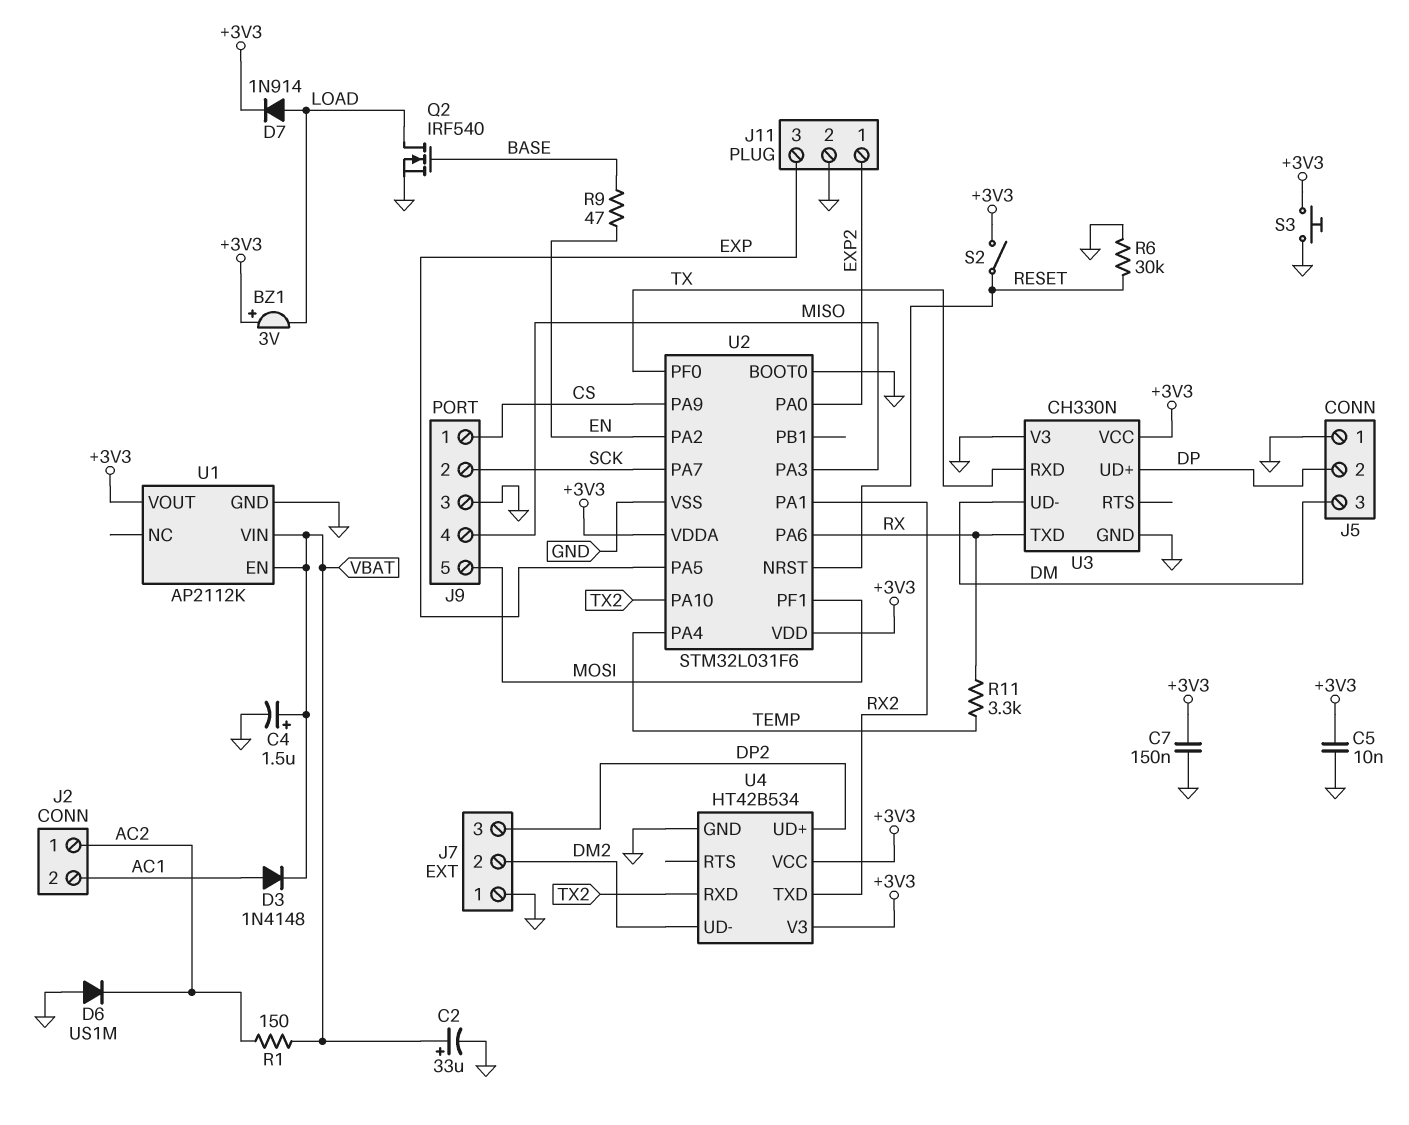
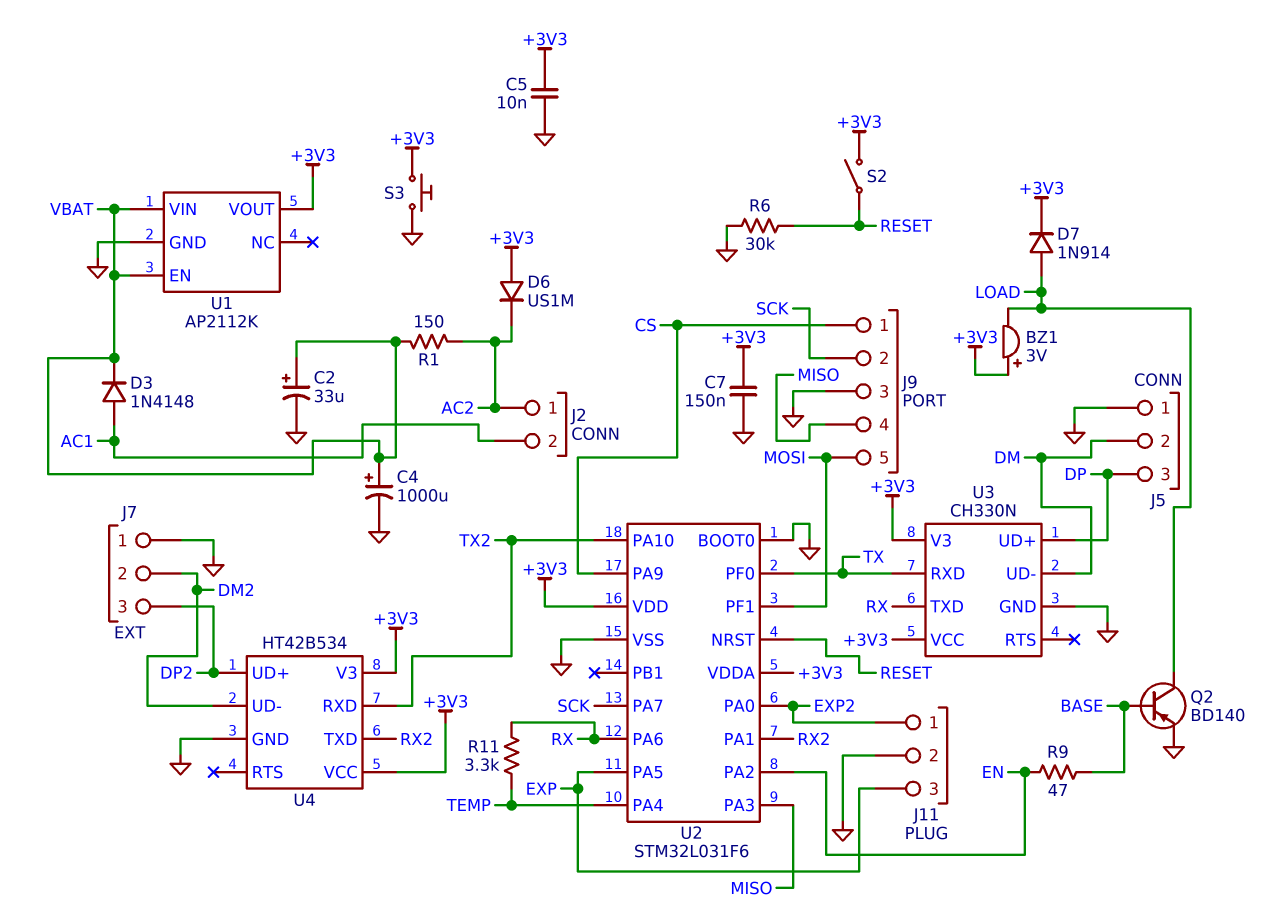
C4: 1.5uF (plus VBAT, minus GND) -> 1000uF (plus VBAT, minus GND)
D6: diode US1M (A GND, K AC2) -> diode US1M (A +3V3, K AC2)
J5 pin 2: DP -> DM
J5 pin 3: DM -> DP
Q2: NMOS IRF540 (G BASE, D LOAD, S GND) -> PNP BD140 (B BASE, C LOAD, E GND)
U3 pin V3: GND -> +3V3

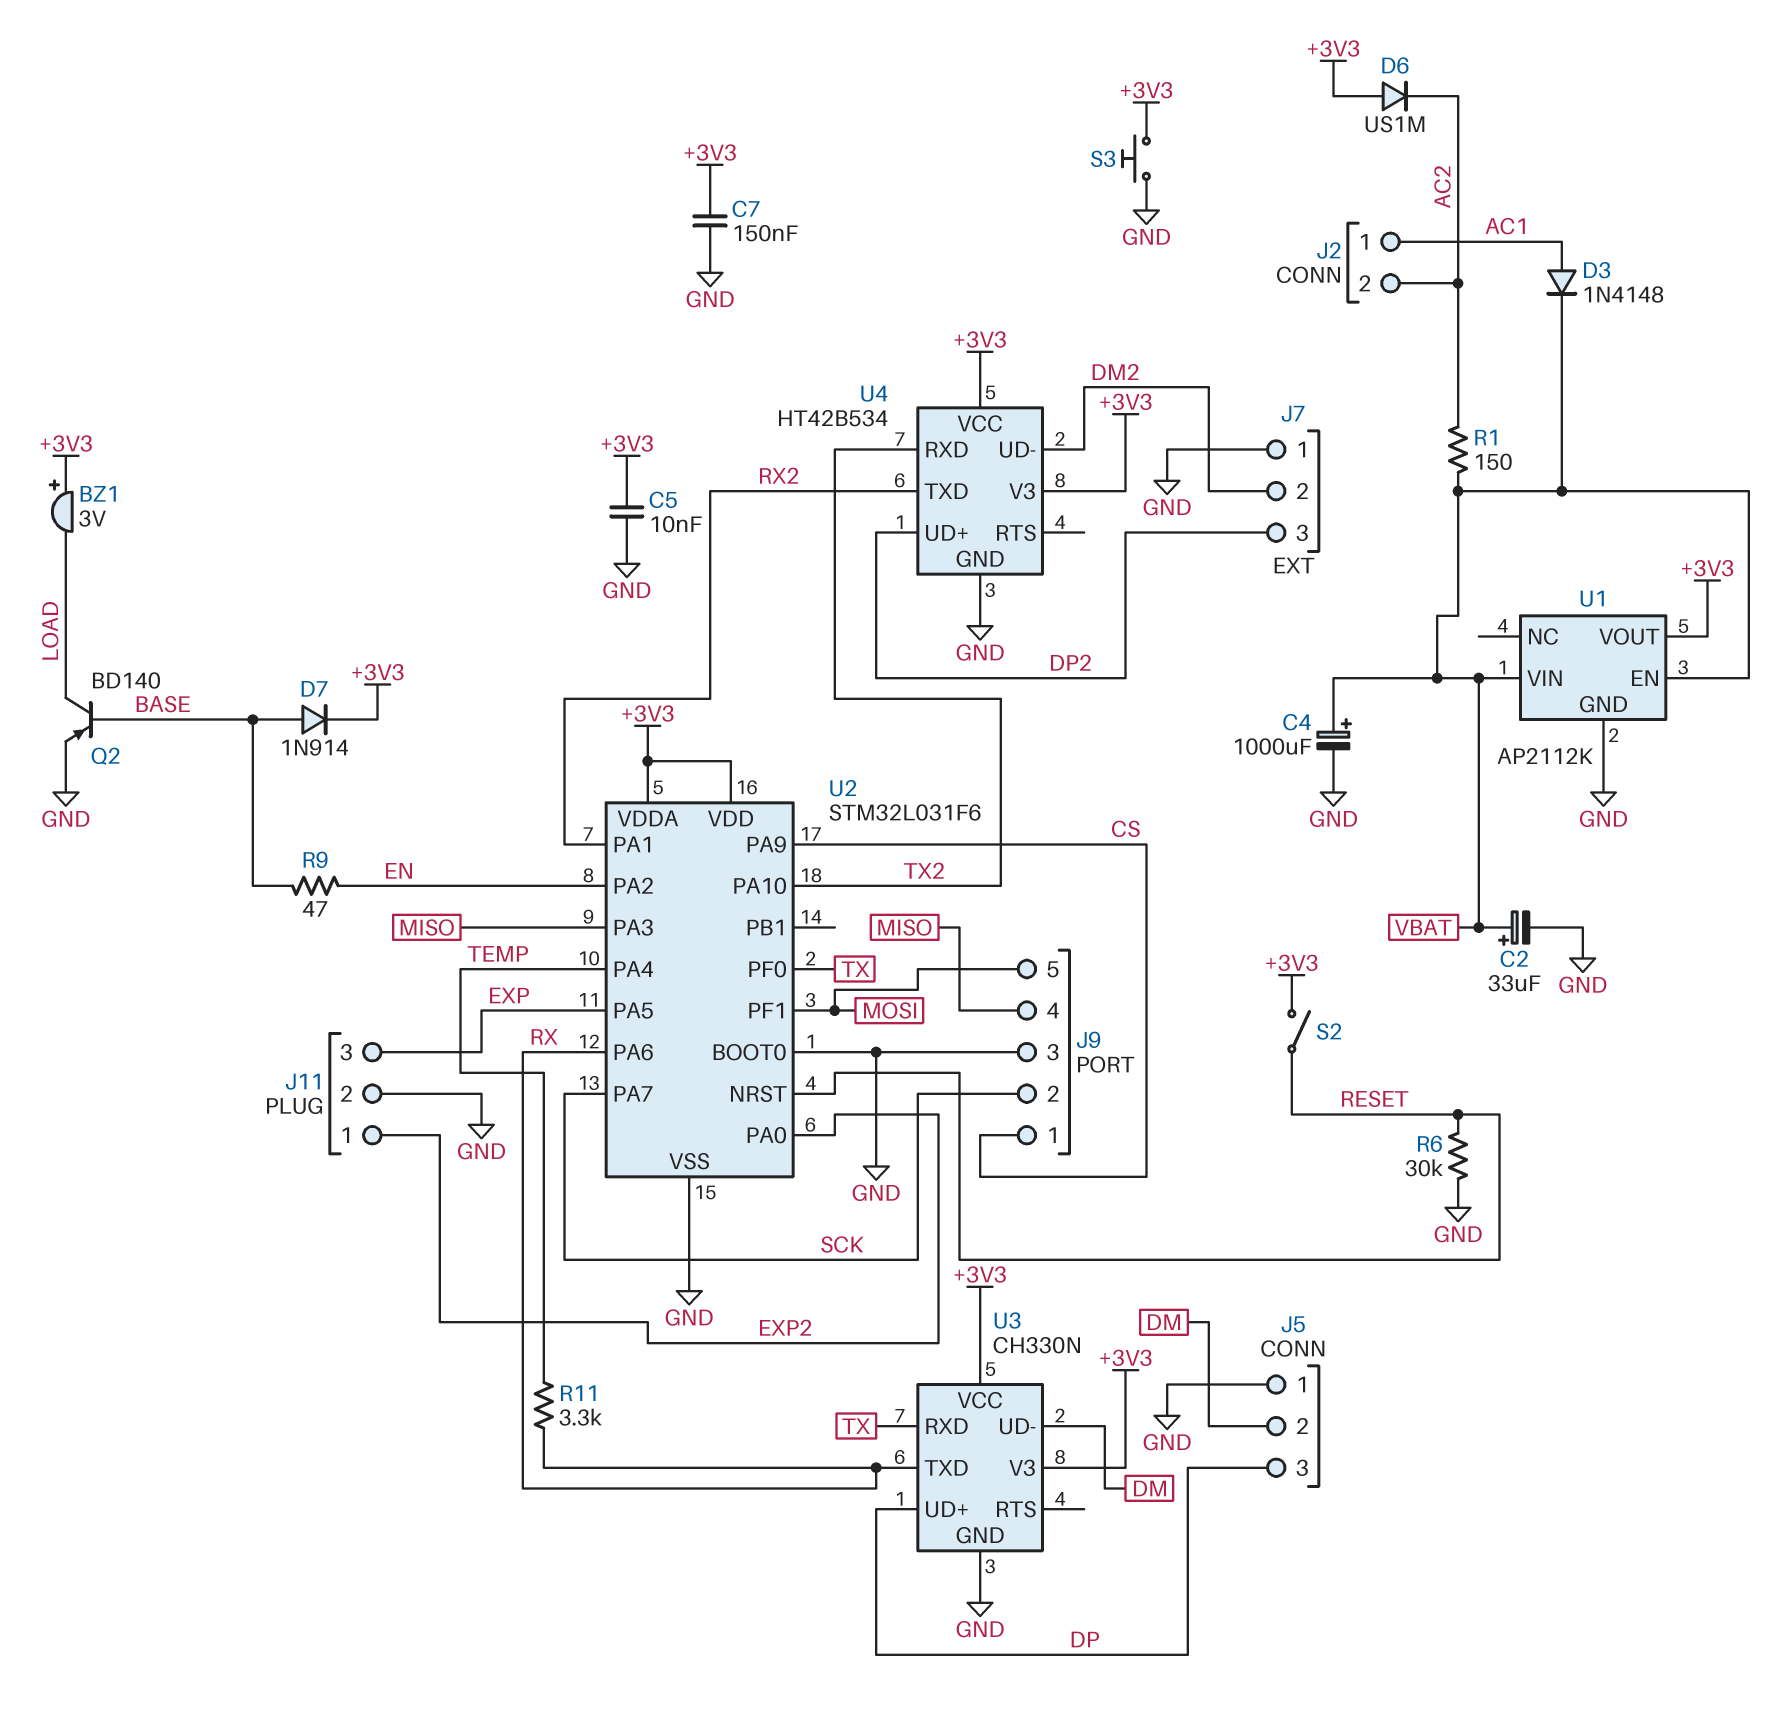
D7: diode 1N914 (A LOAD, K +3V3) -> diode 1N914 (A BASE, K +3V3)
J2 pin 1: AC2 -> AC1
J2 pin 2: AC1 -> AC2

